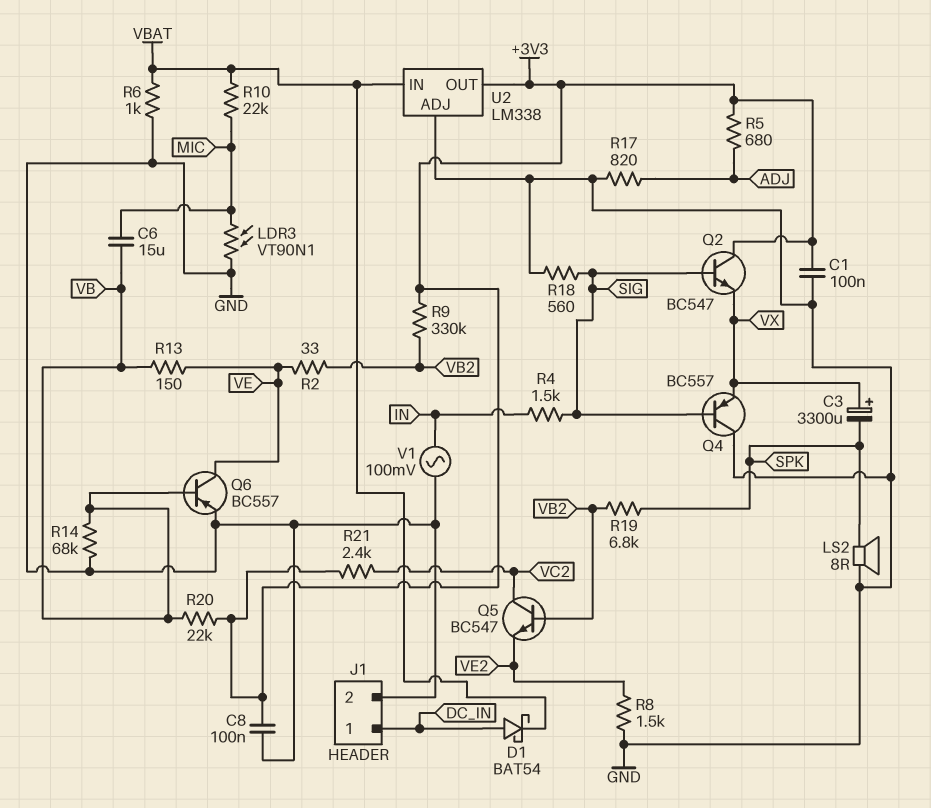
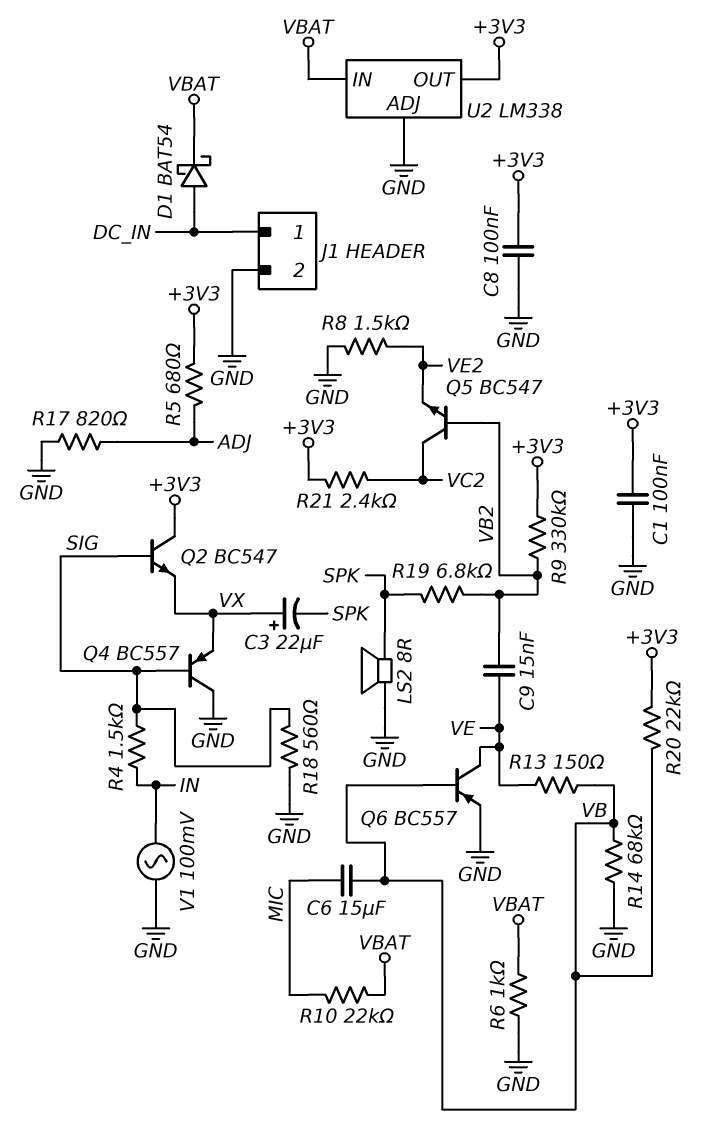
C3: 3300uF (plus VX, minus SPK) -> 22uF (plus VX, minus SPK)
C9: none -> 15nF (VB2, VE)
LDR3: VT90N1 (GND, MIC) -> none
R2: 33 (VB2, VE) -> none

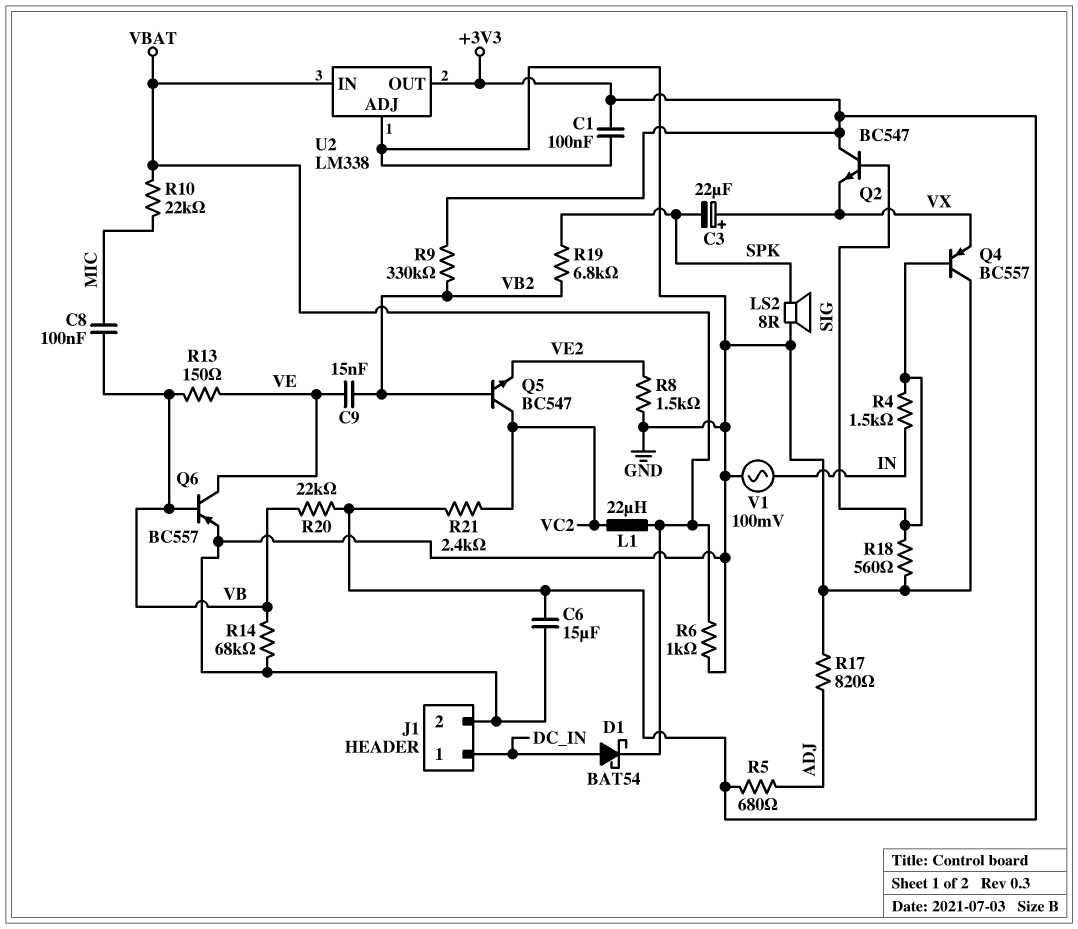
C6: 15uF (MIC, VB) -> 15uF (+3V3, GND)
C8: 100nF (+3V3, GND) -> 100nF (MIC, VB)
L1: none -> 22uH (VBAT, VC2)

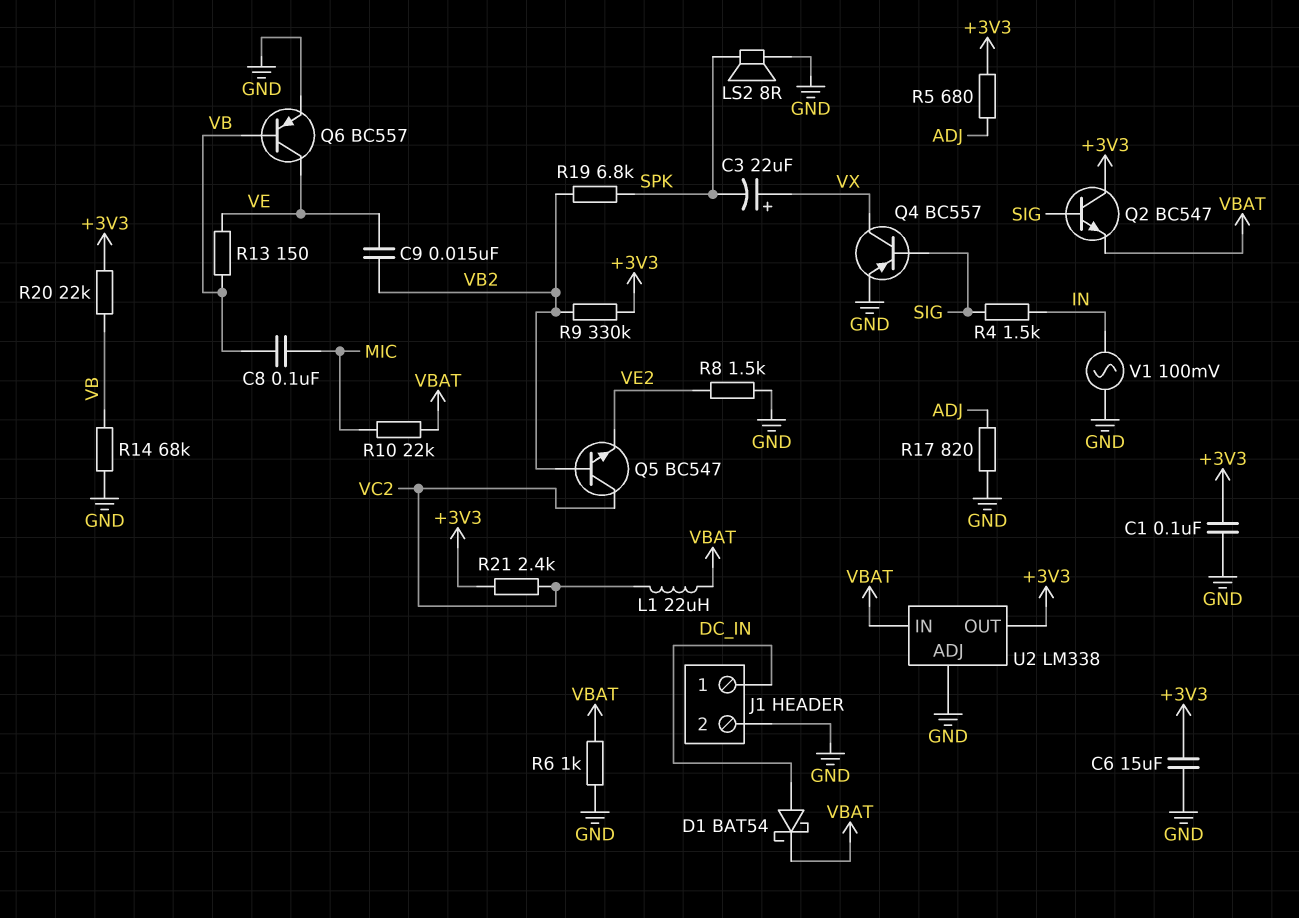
Q2: NPN BC547 (B SIG, C +3V3, E VX) -> NPN BC547 (B SIG, C +3V3, E VBAT)
Q4: PNP BC557 (B SIG, C GND, E VX) -> PNP BC557 (B SIG, C VX, E GND)
R18: 560 (GND, SIG) -> none

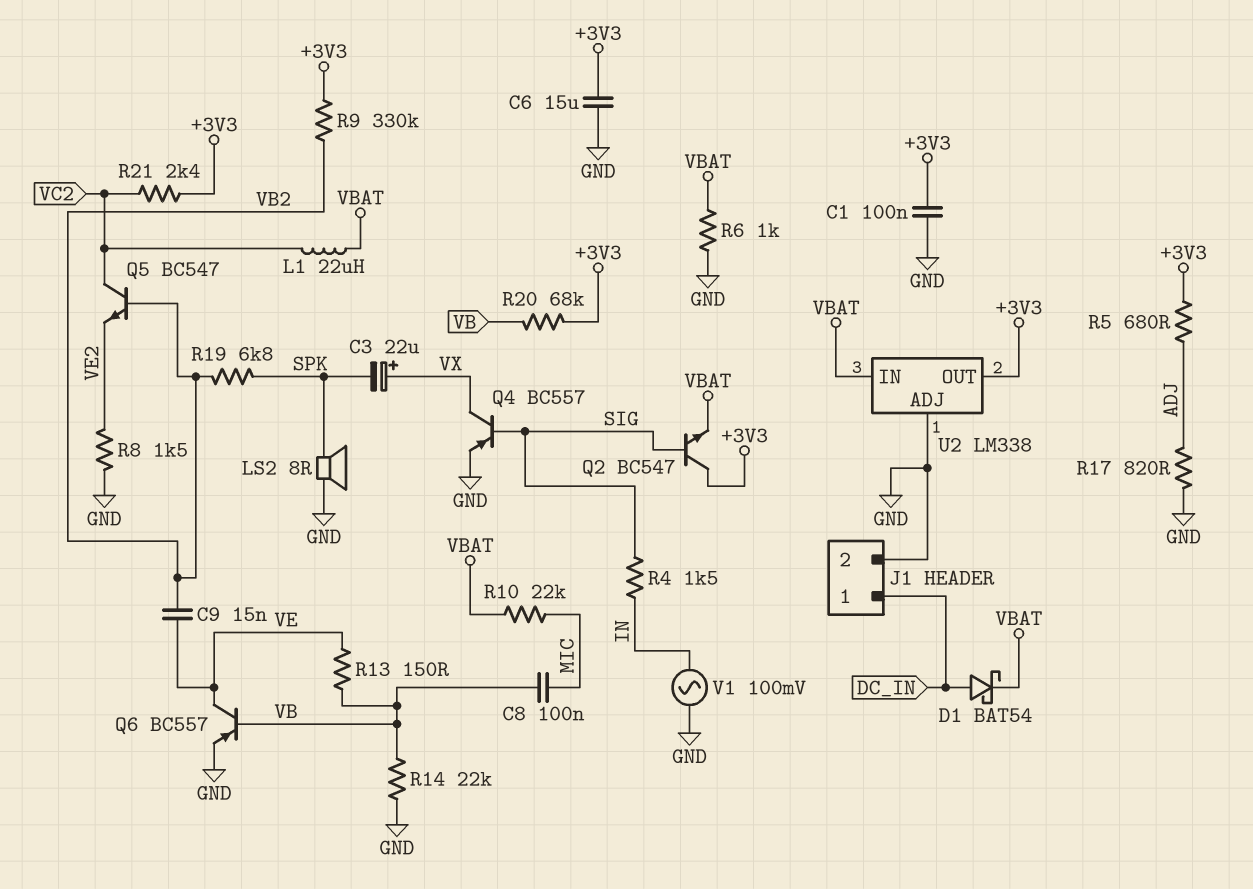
R14: 68k (GND, VB) -> 22k (GND, VB)
R20: 22k (+3V3, VB) -> 68k (+3V3, VB)

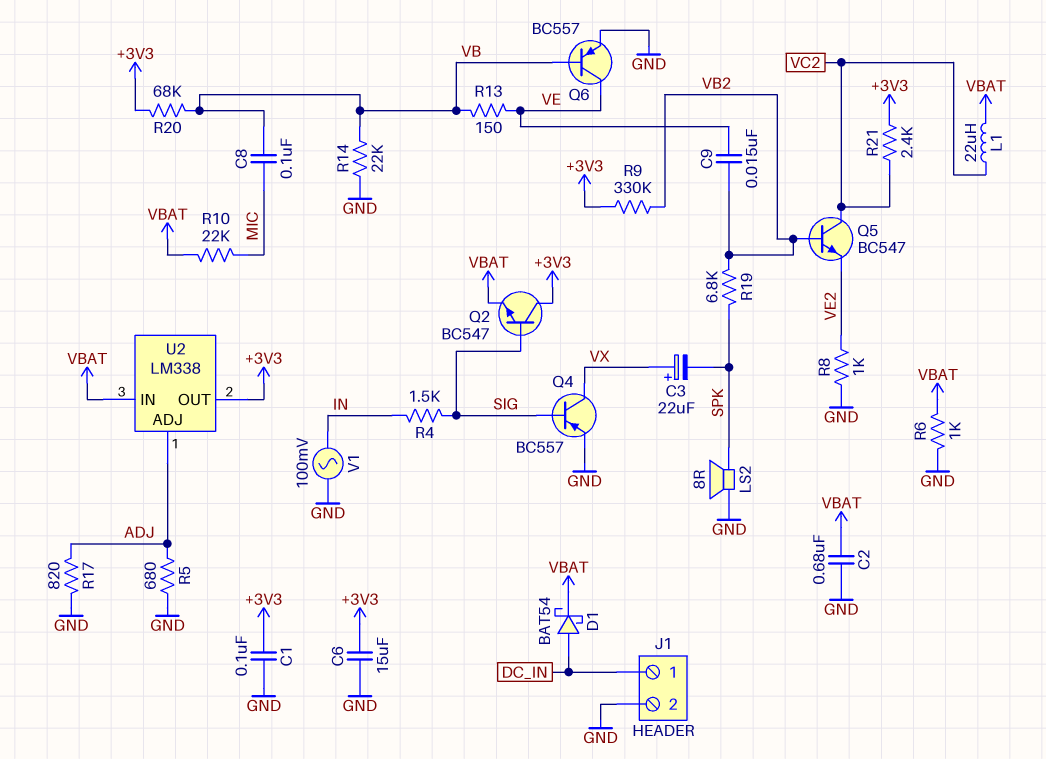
C2: none -> 680nF (GND, VBAT)
R5: 680 (+3V3, ADJ) -> 680 (ADJ, GND)
R8: 1.5k (GND, VE2) -> 1k (GND, VE2)
U2 pin ADJ: GND -> ADJ

